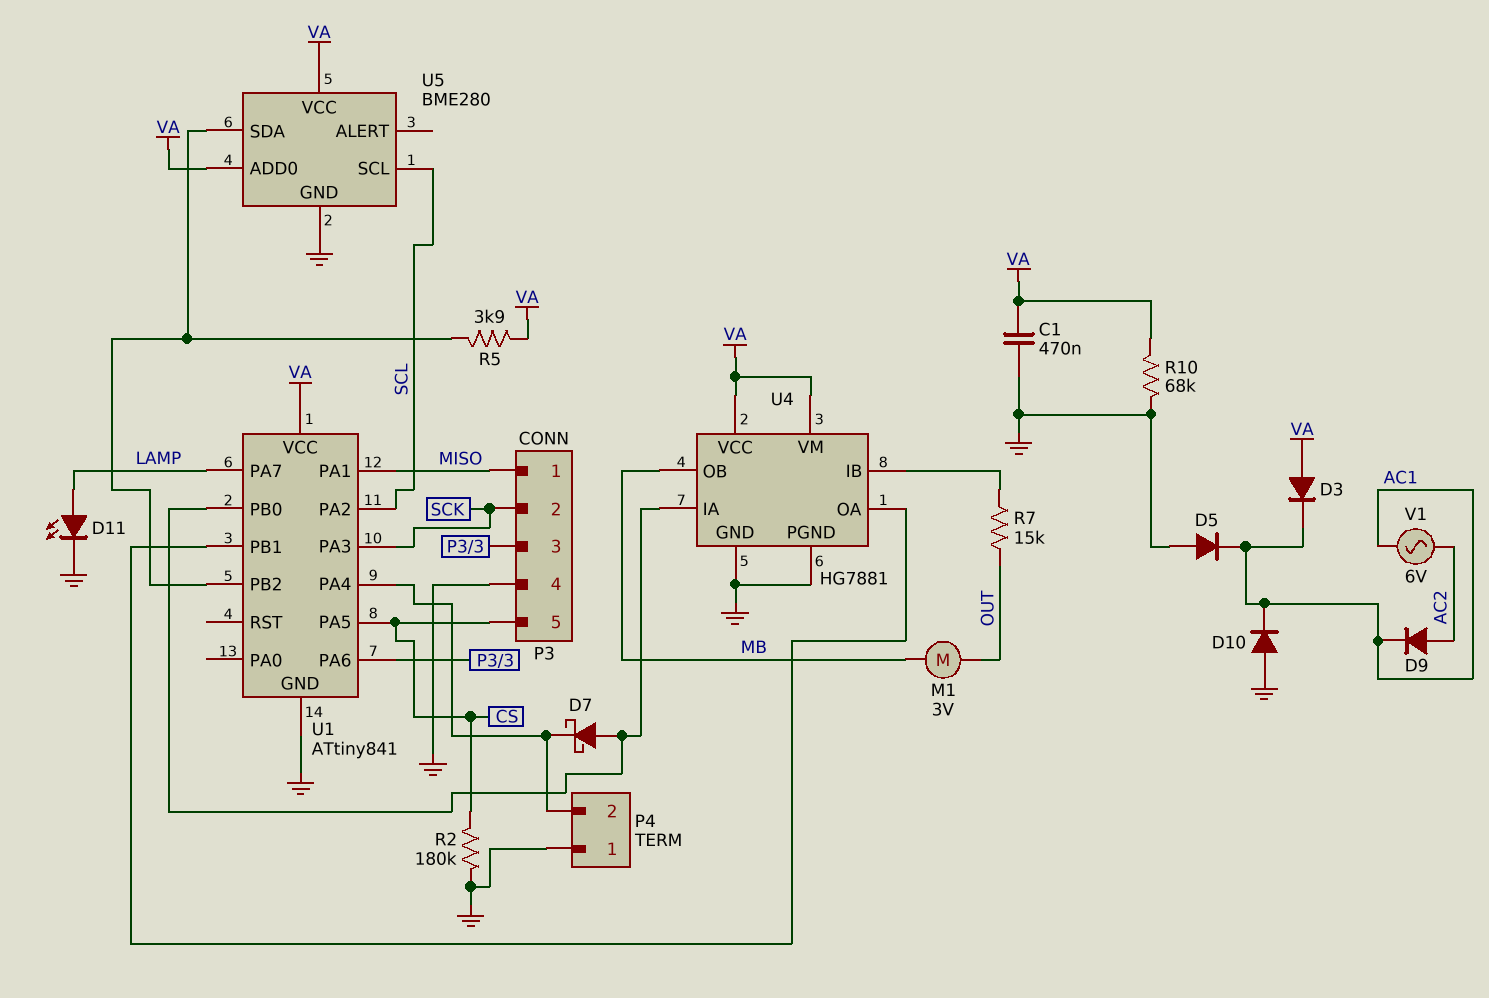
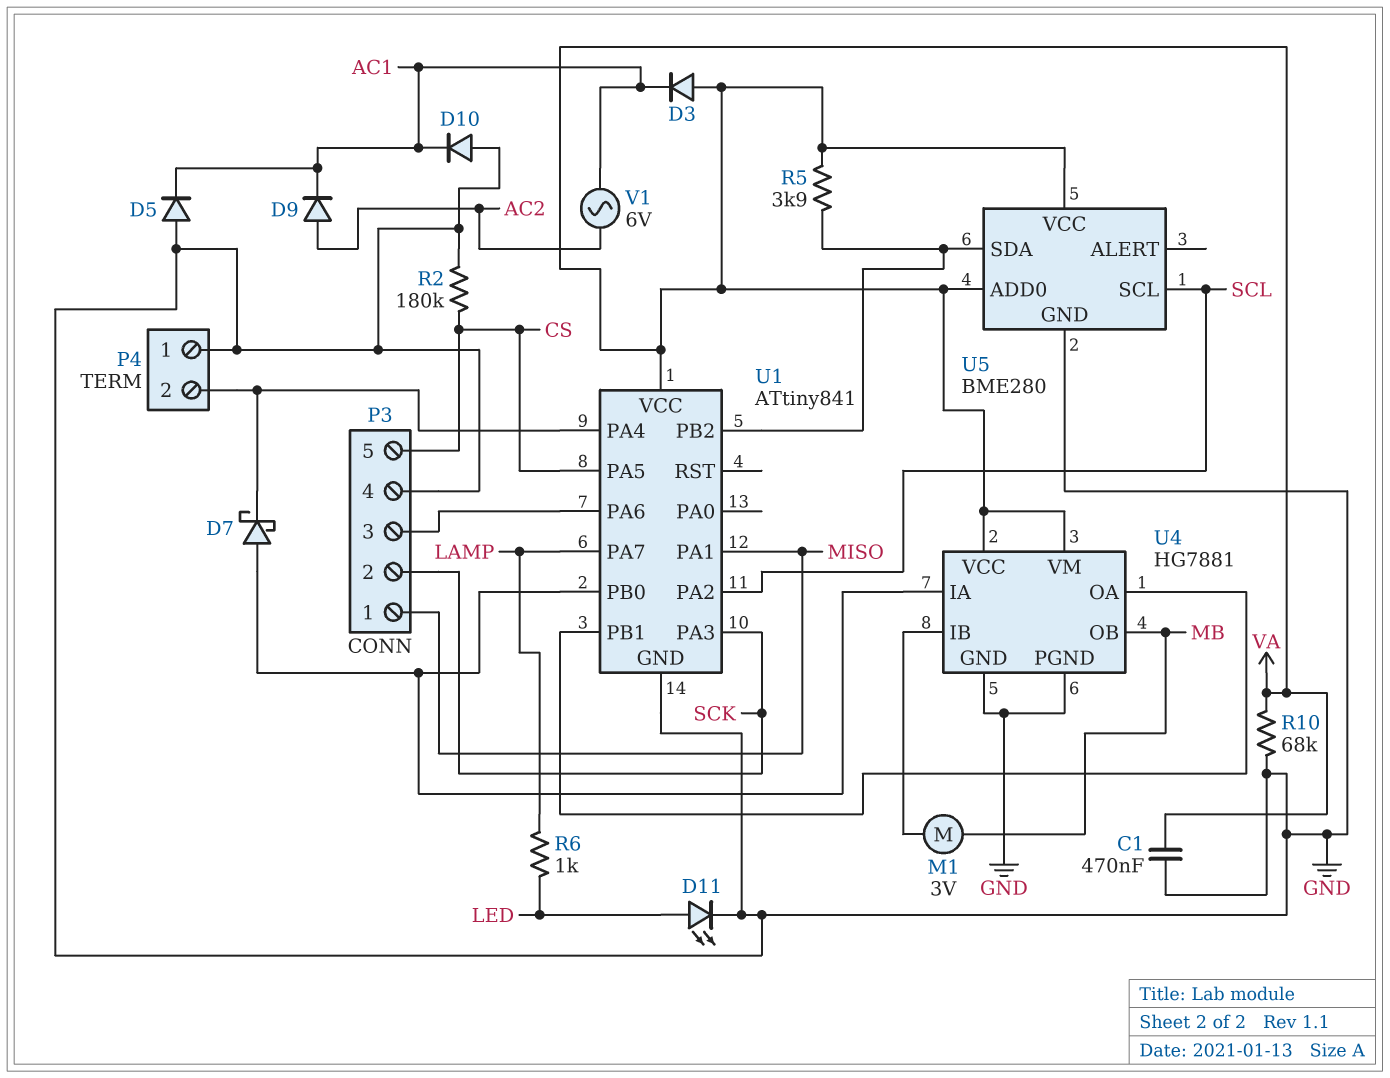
D11: LED (A LAMP, K GND) -> LED (A LED, K GND)
M1: motor 3V (MB, OUT) -> motor 3V (MB, U4/IB)
R6: none -> 1k (LAMP, LED)
R7: 15k (OUT, U4/IB) -> none

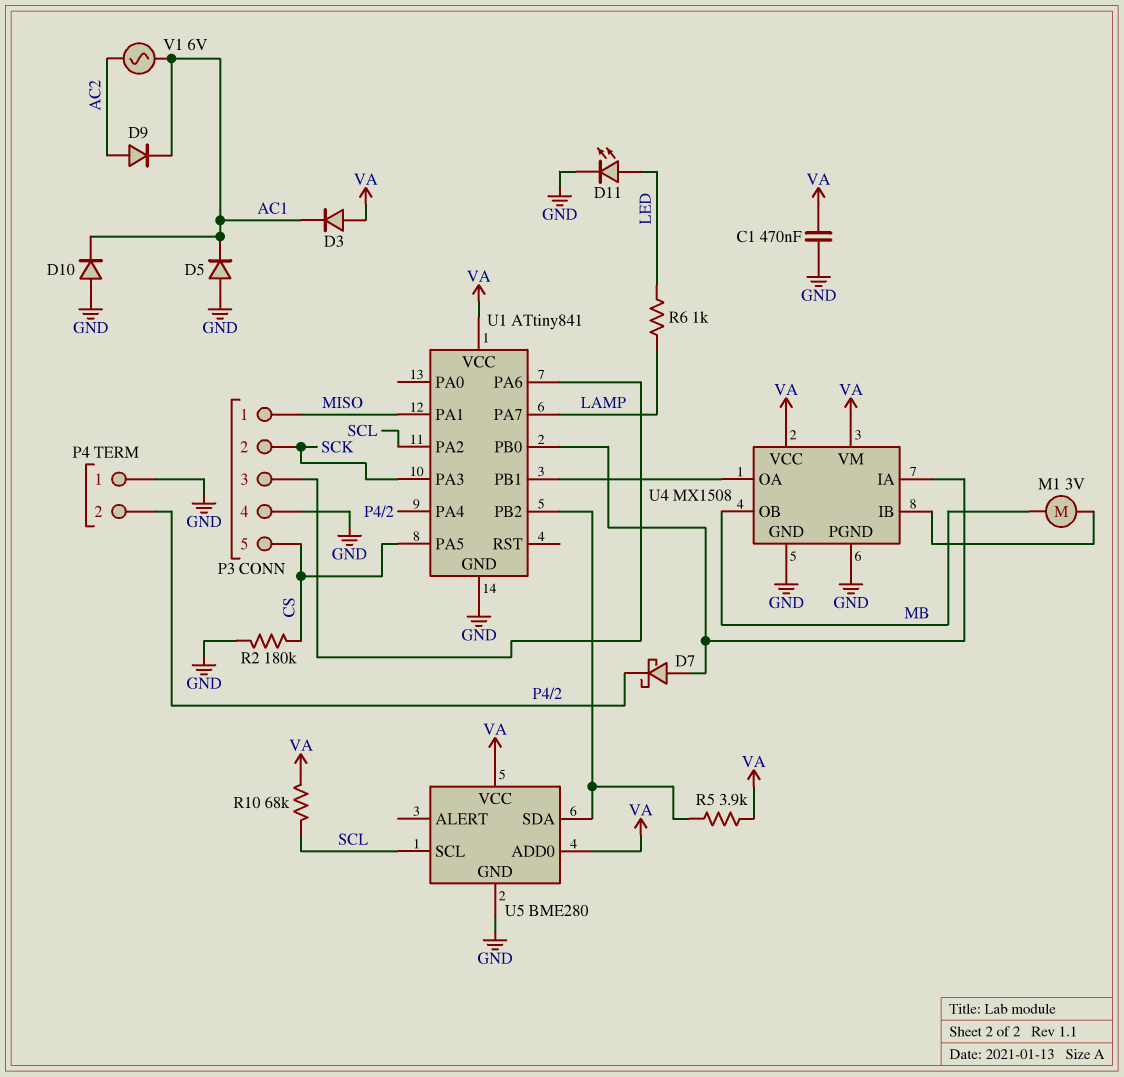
R10: 68k (GND, VA) -> 68k (SCL, VA)
U4: HG7881 -> MX1508

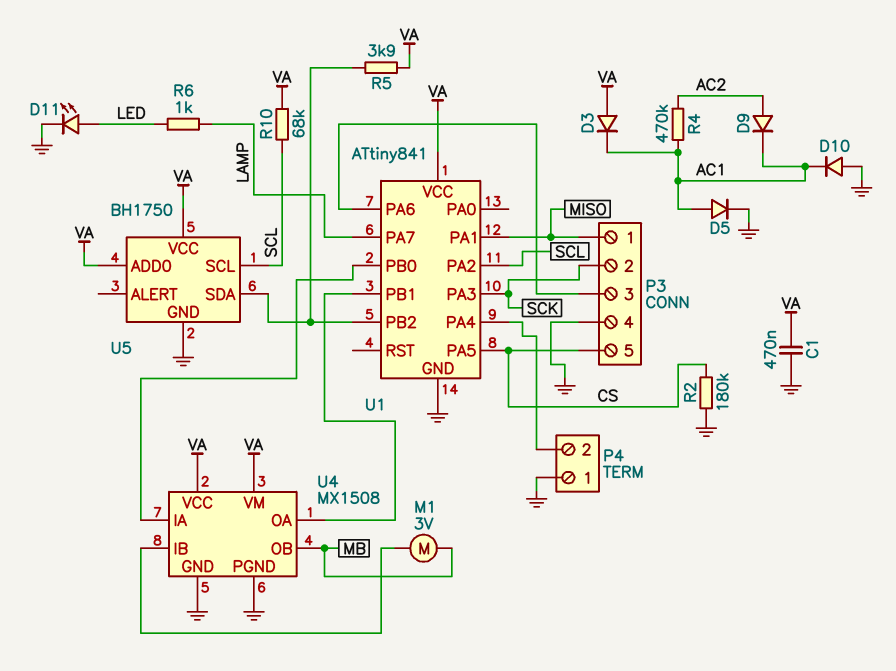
D5: diode (A GND, K AC1) -> diode (A AC1, K GND)
D7: schottky (A U1/PB0, K P4/2) -> none
R4: none -> 470k (AC1, AC2)
U5: BME280 -> BH1750
V1: AC 6V (AC1, AC2) -> none

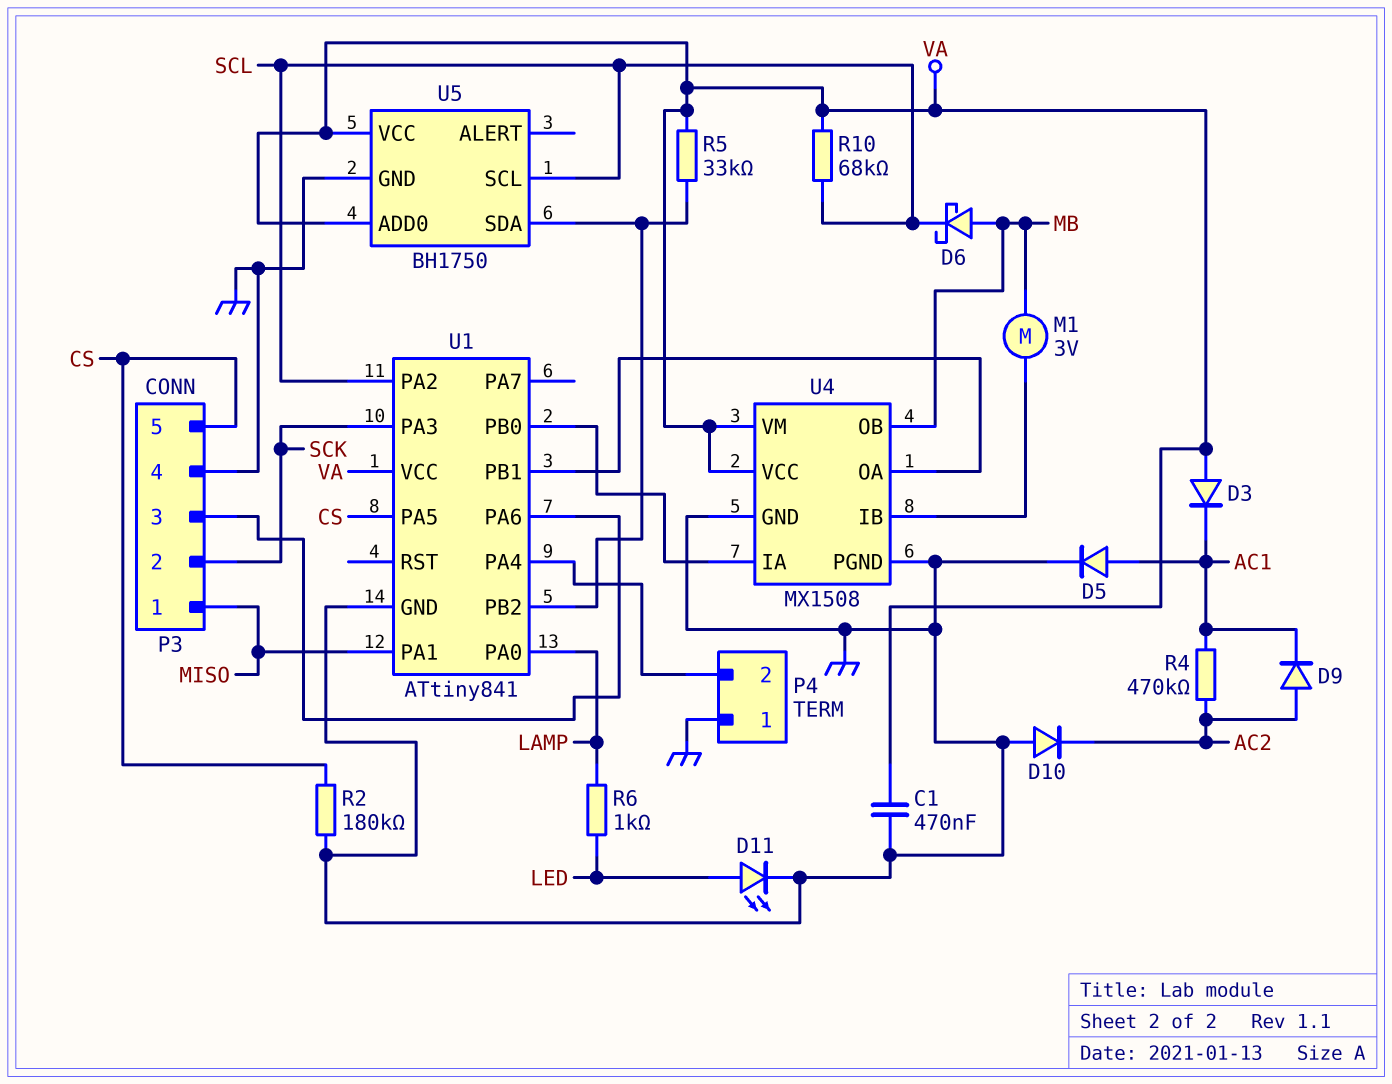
D6: none -> schottky (A MB, K SCL)
D10: diode (A GND, K AC1) -> diode (A GND, K AC2)
R5: 3.9k (U1/PB2, VA) -> 33k (U1/PB2, VA)
U1 pin PA0: none -> LAMP
U1 pin PA7: LAMP -> none

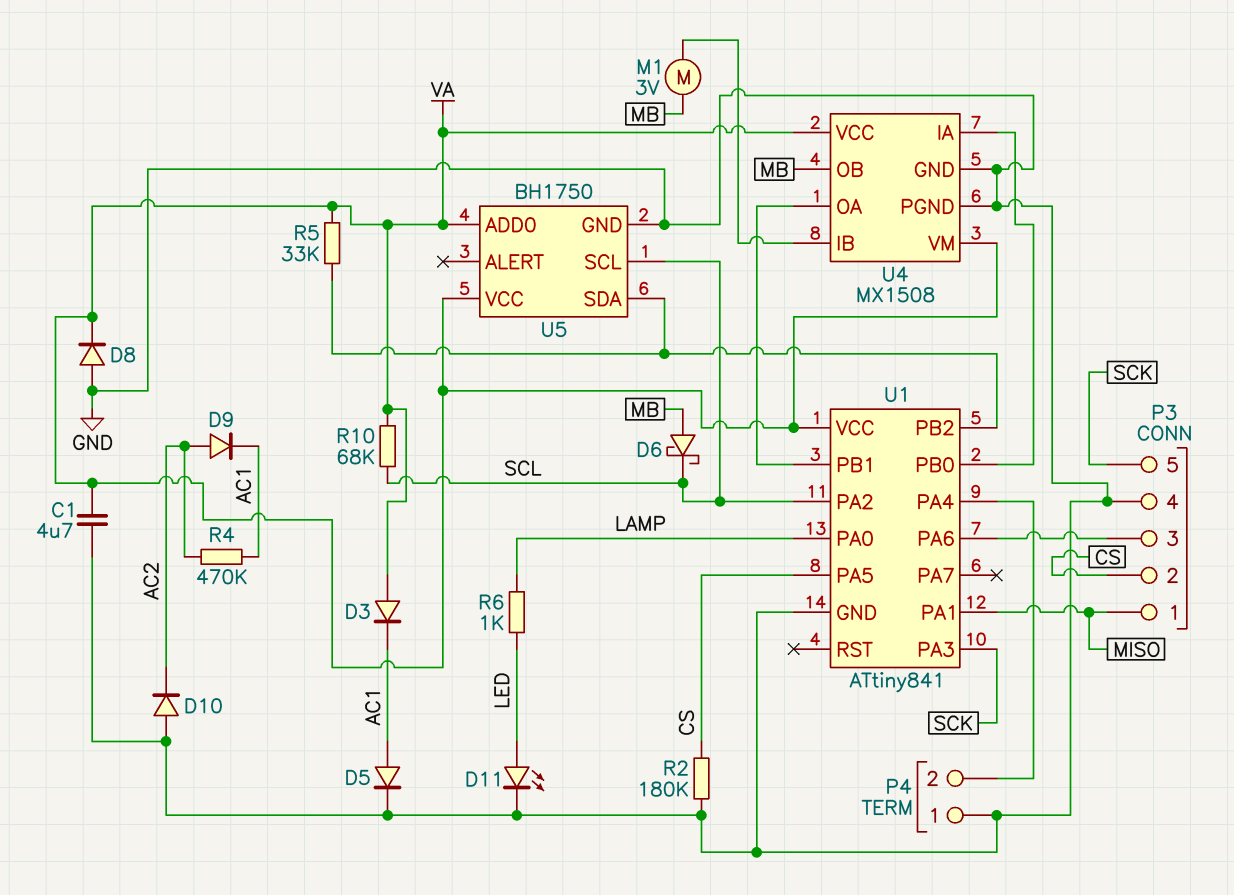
C1: 470nF (GND, VA) -> 4.7uF (GND, VA)
D8: none -> diode (A GND, K VA)
P3 pin 2: SCK -> CS
P3 pin 5: CS -> SCK

